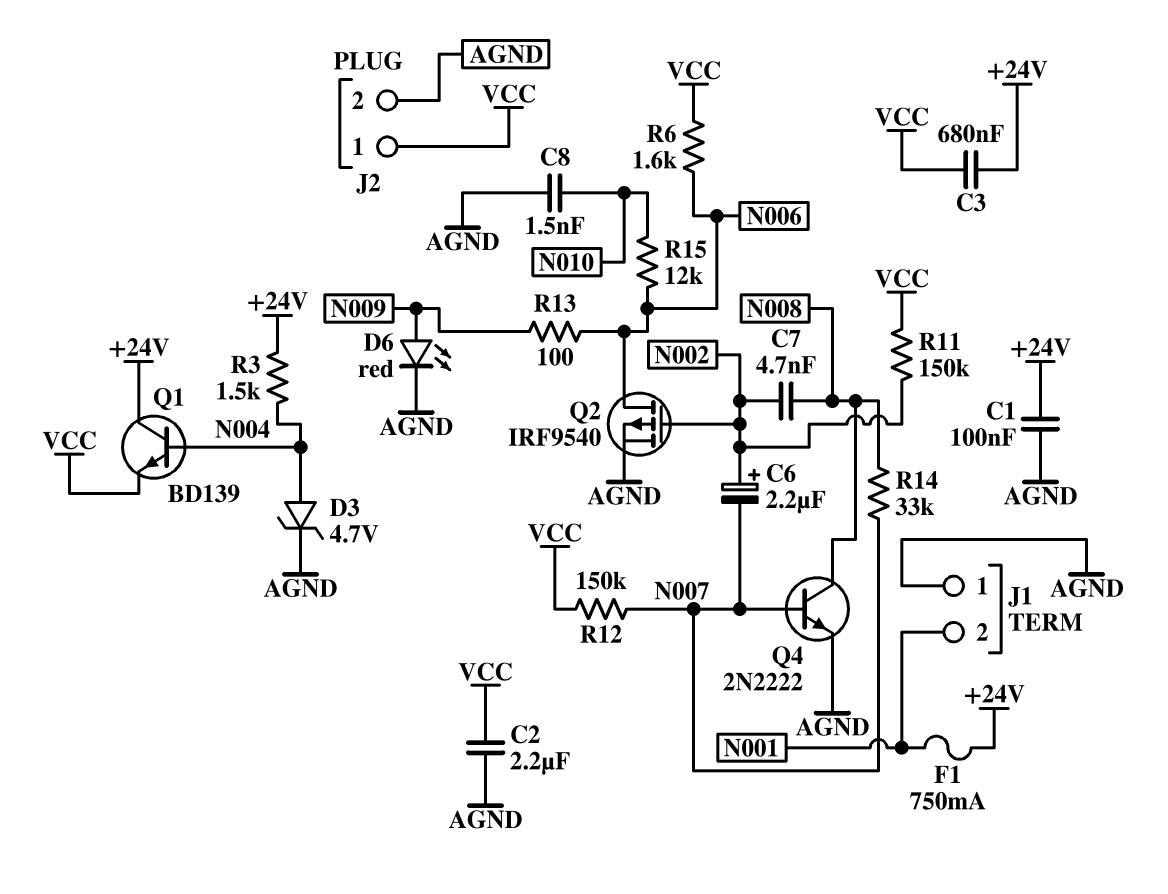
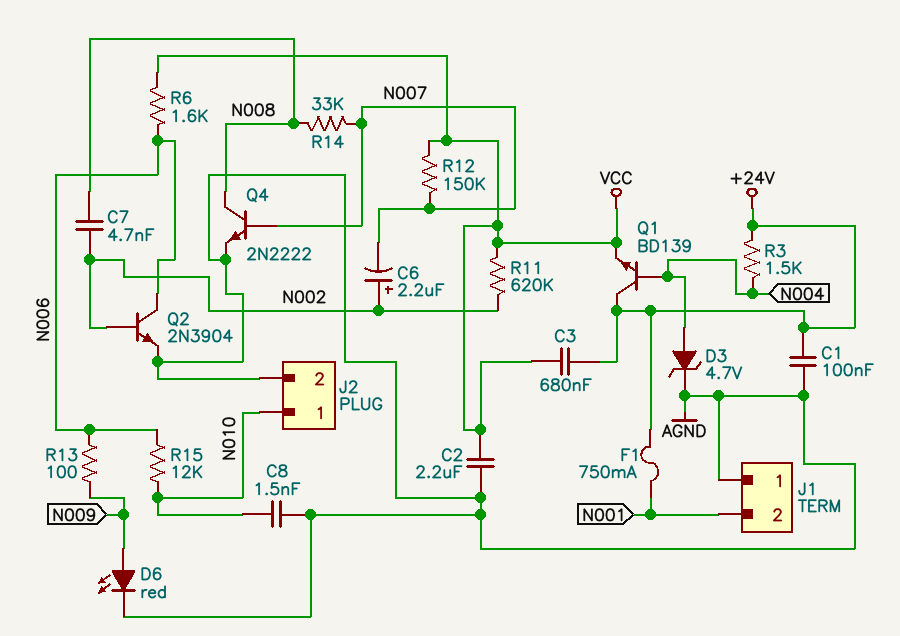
J2 pin 1: VCC -> N010
Q2: PMOS IRF9540 (G N002, D N006, S AGND) -> NPN 2N3904 (B N002, C N006, E AGND)
R11: 150k (N002, VCC) -> 620k (N002, VCC)

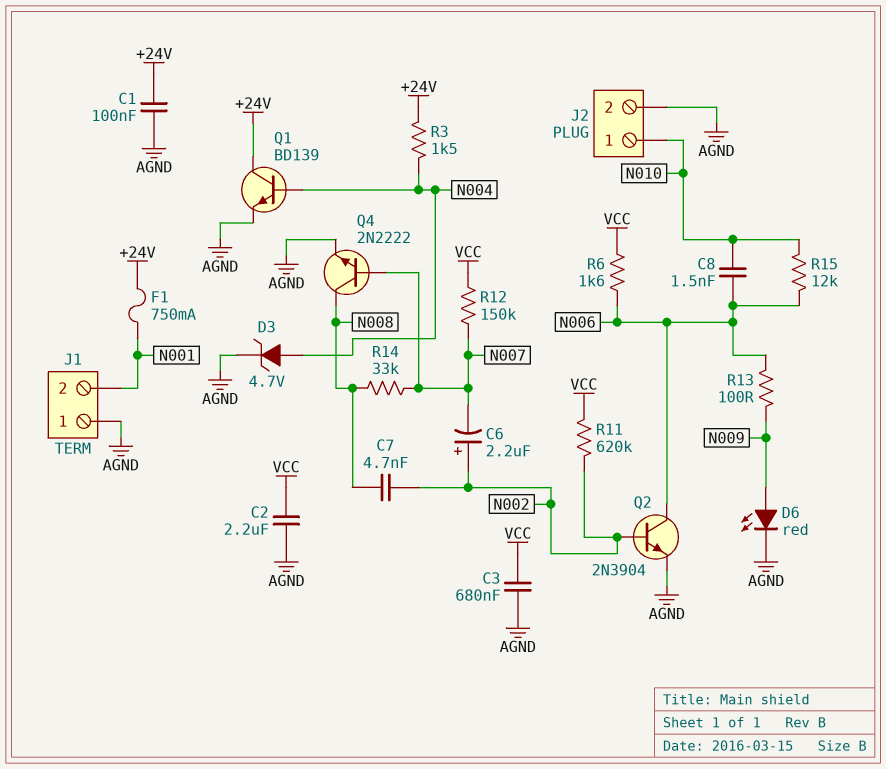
C3: 680nF (+24V, VCC) -> 680nF (AGND, VCC)
C8: 1.5nF (AGND, N010) -> 1.5nF (N006, N010)
Q1: NPN BD139 (B N004, C +24V, E VCC) -> NPN BD139 (B N004, C +24V, E AGND)

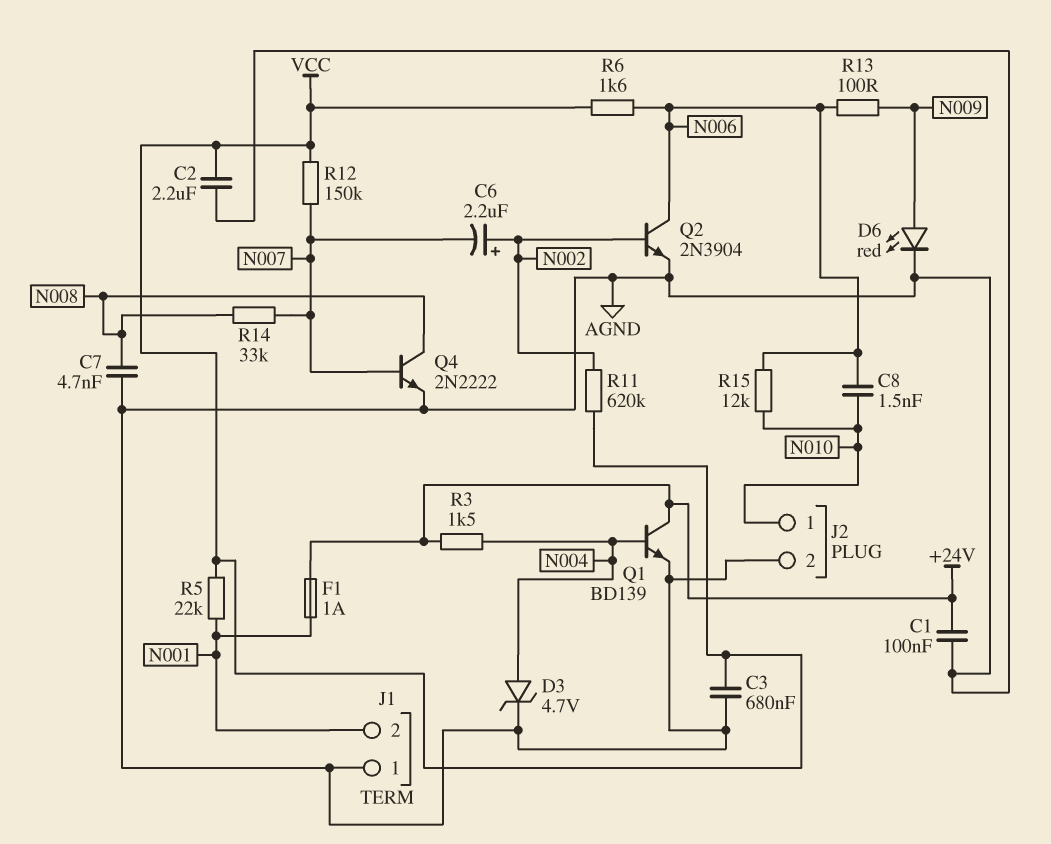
C7: 4.7nF (N002, N008) -> 4.7nF (AGND, N008)
F1: 750mA (+24V, N001) -> 1A (+24V, N001)
R5: none -> 22k (N001, VCC)

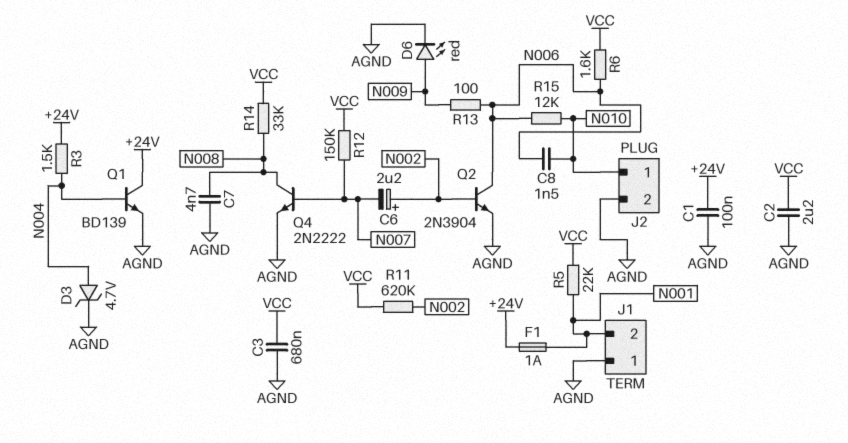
R14: 33k (N007, N008) -> 33k (N008, VCC)

